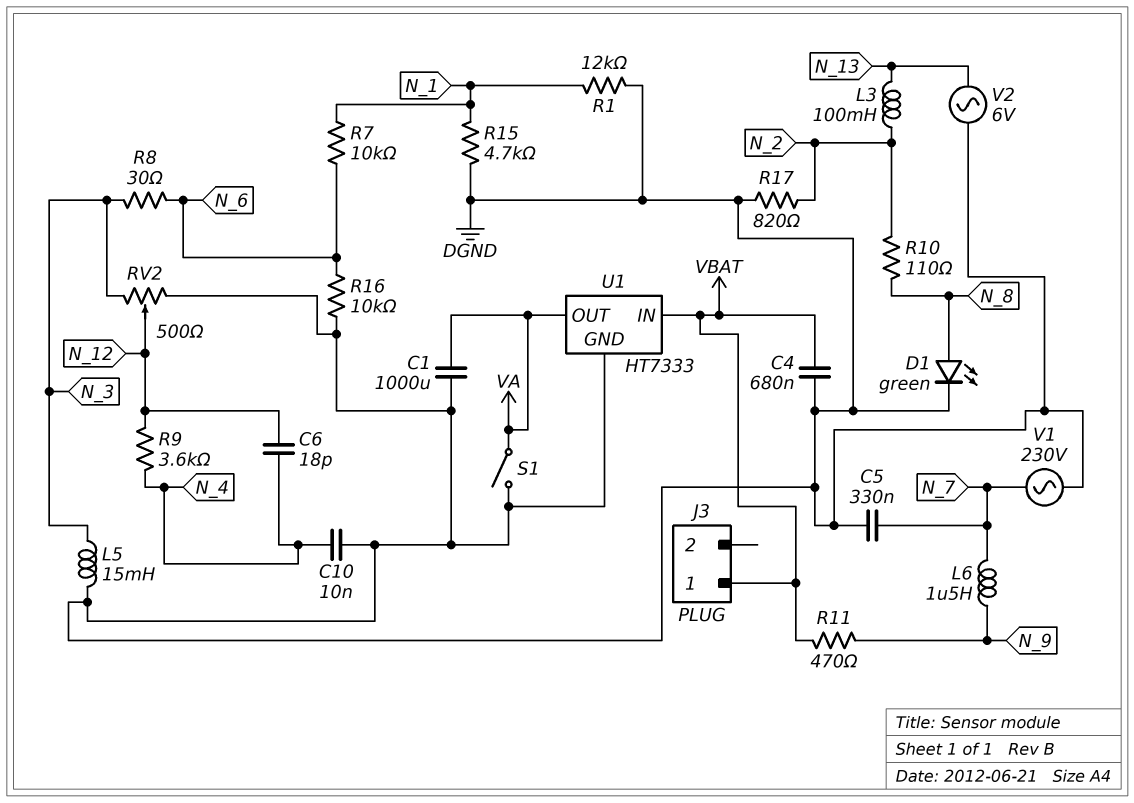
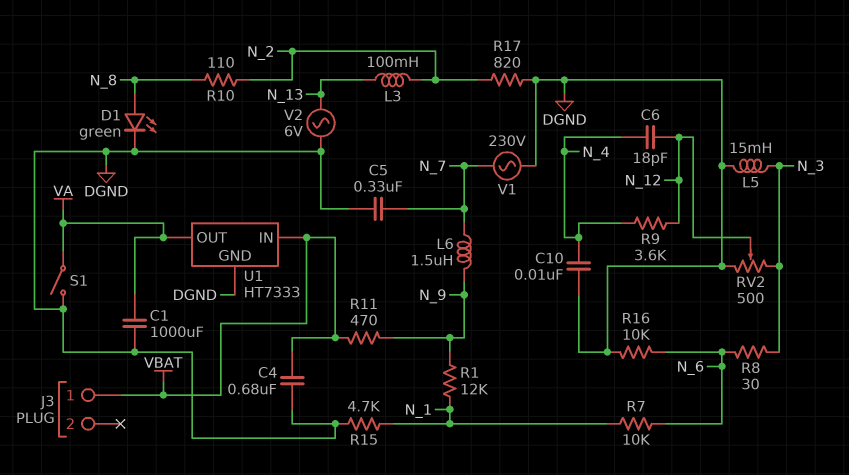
R1: 12k (DGND, N_1) -> 12k (N_1, N_9)

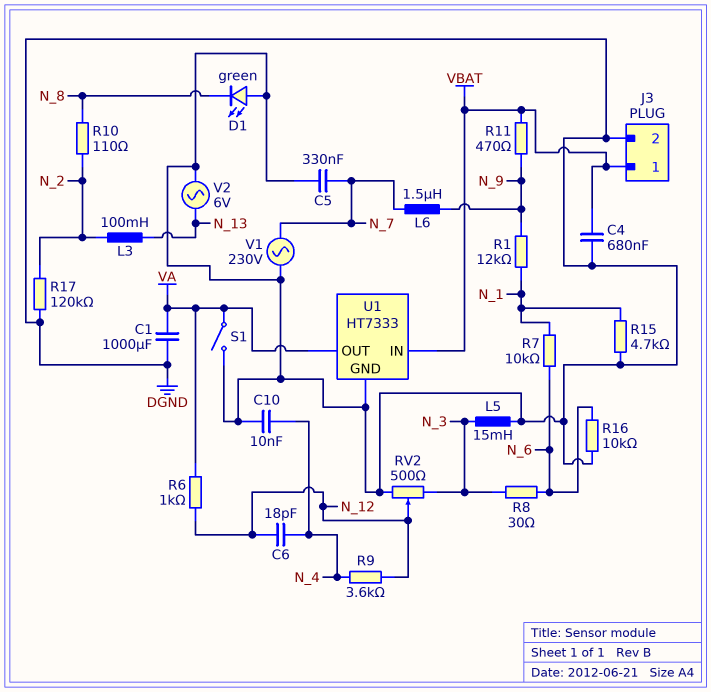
D1: LED green (A N_8, K DGND) -> LED green (A DGND, K N_8)
J3 pin 2: none -> DGND
R6: none -> 1k (N_12, VA)
R17: 820 (DGND, N_2) -> 120k (DGND, N_2)

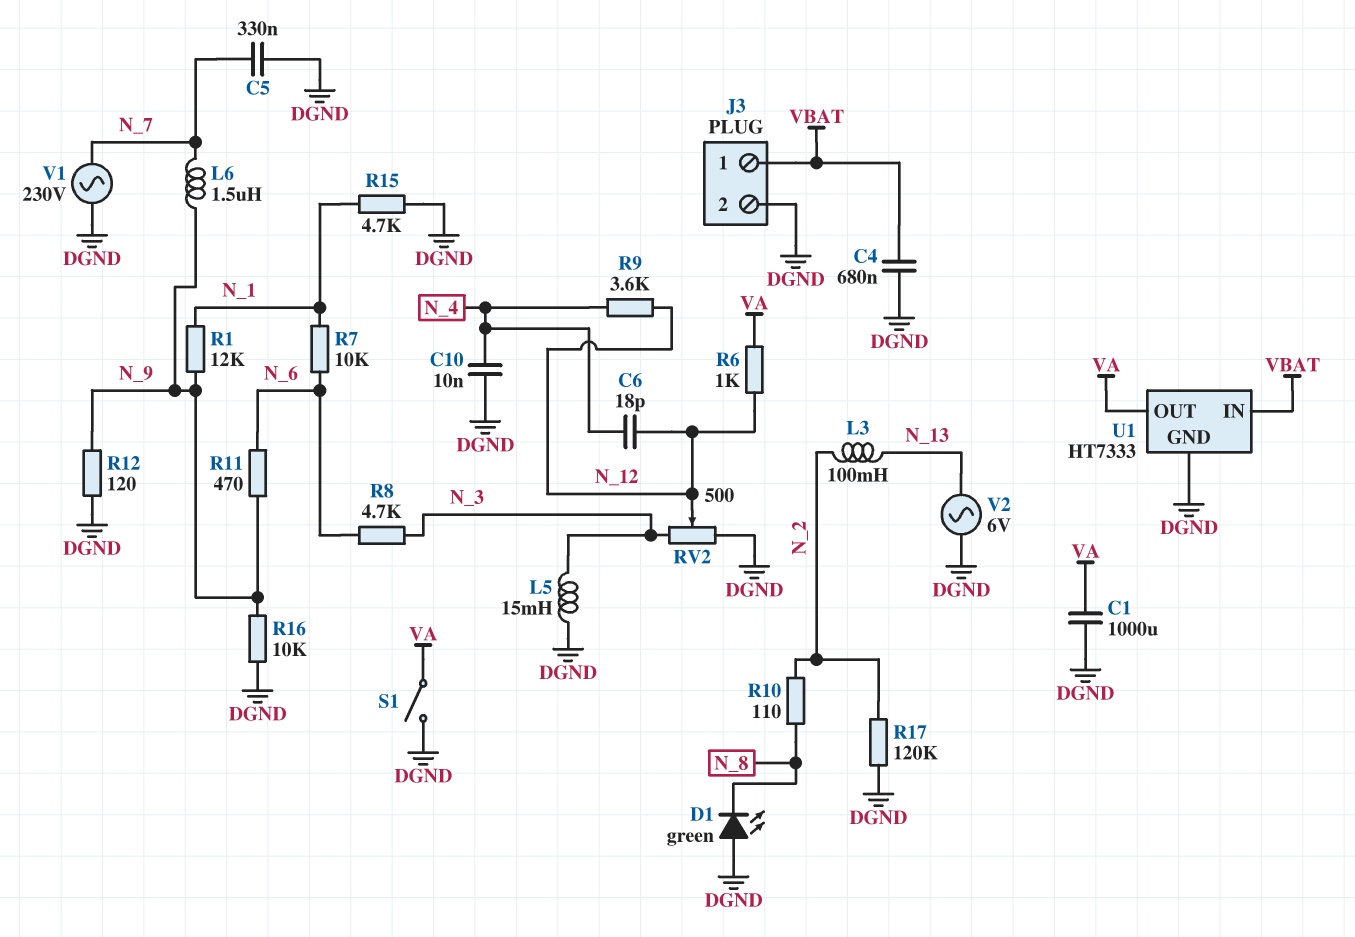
R8: 30 (N_3, N_6) -> 4.7k (N_3, N_6)
R11: 470 (N_9, VBAT) -> 470 (N_6, N_9)
R12: none -> 120 (DGND, N_9)
R16: 10k (DGND, N_6) -> 10k (DGND, N_9)

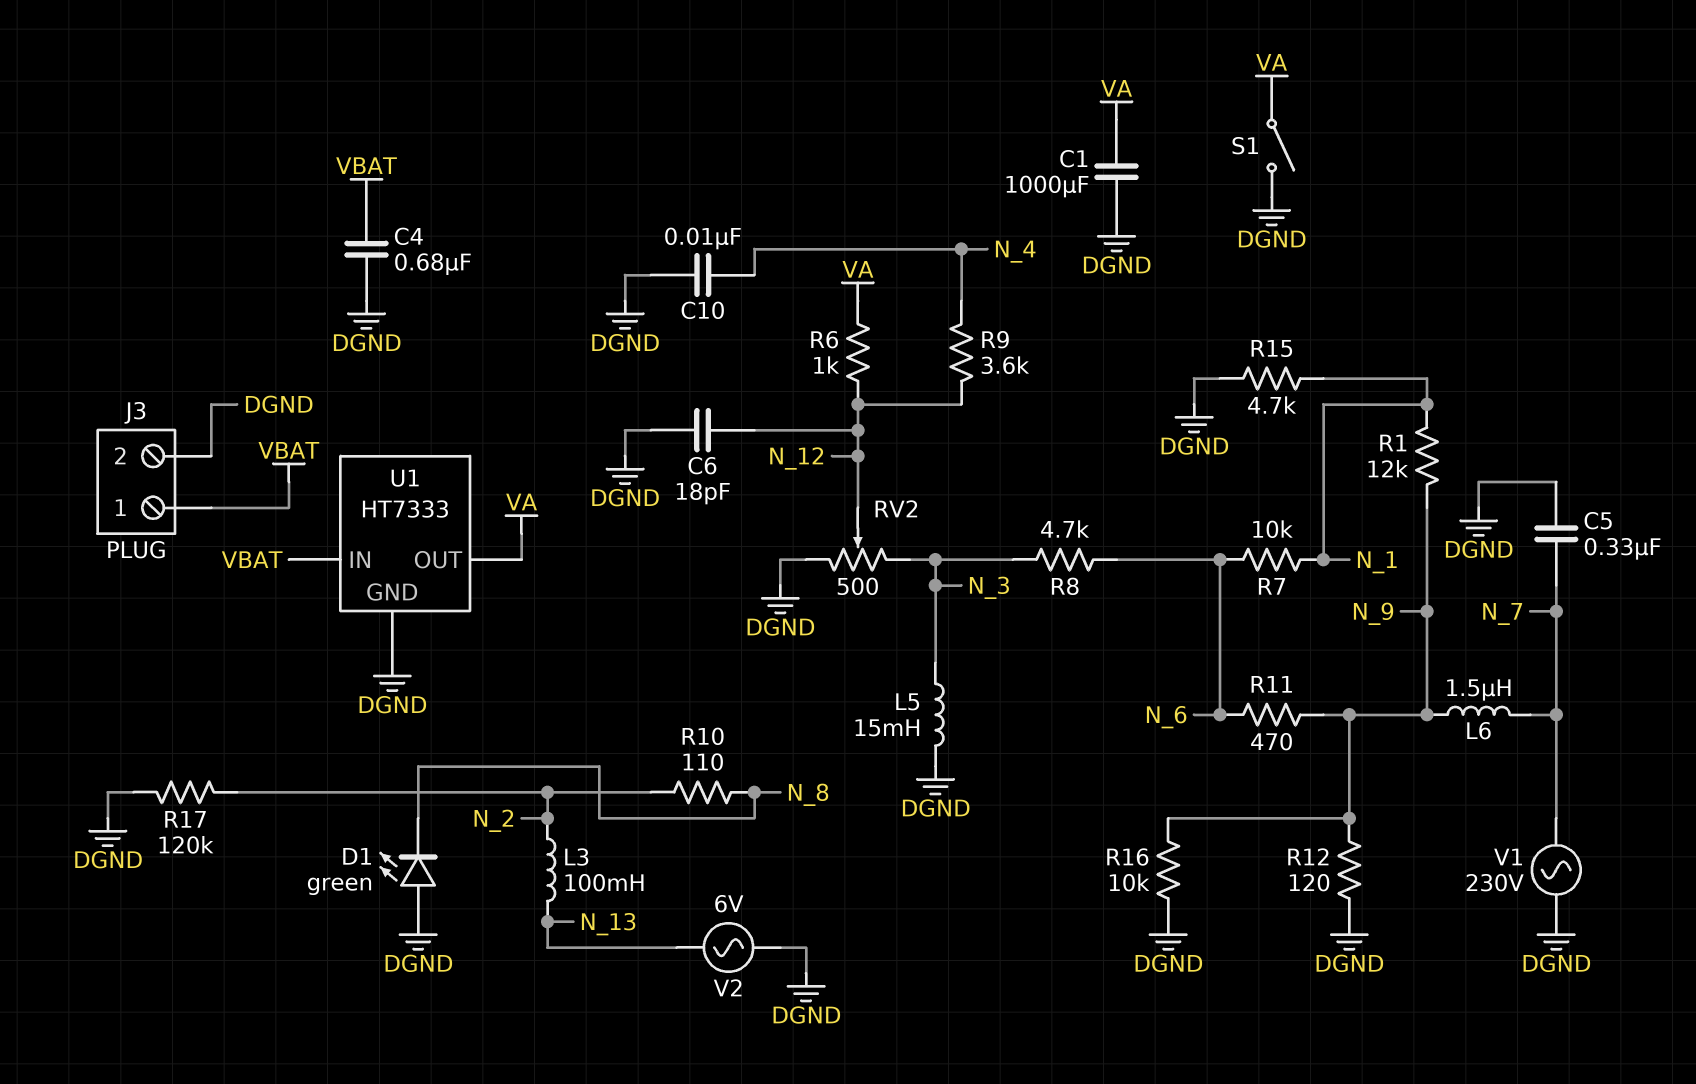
C6: 18pF (N_4, N_12) -> 18pF (DGND, N_12)

